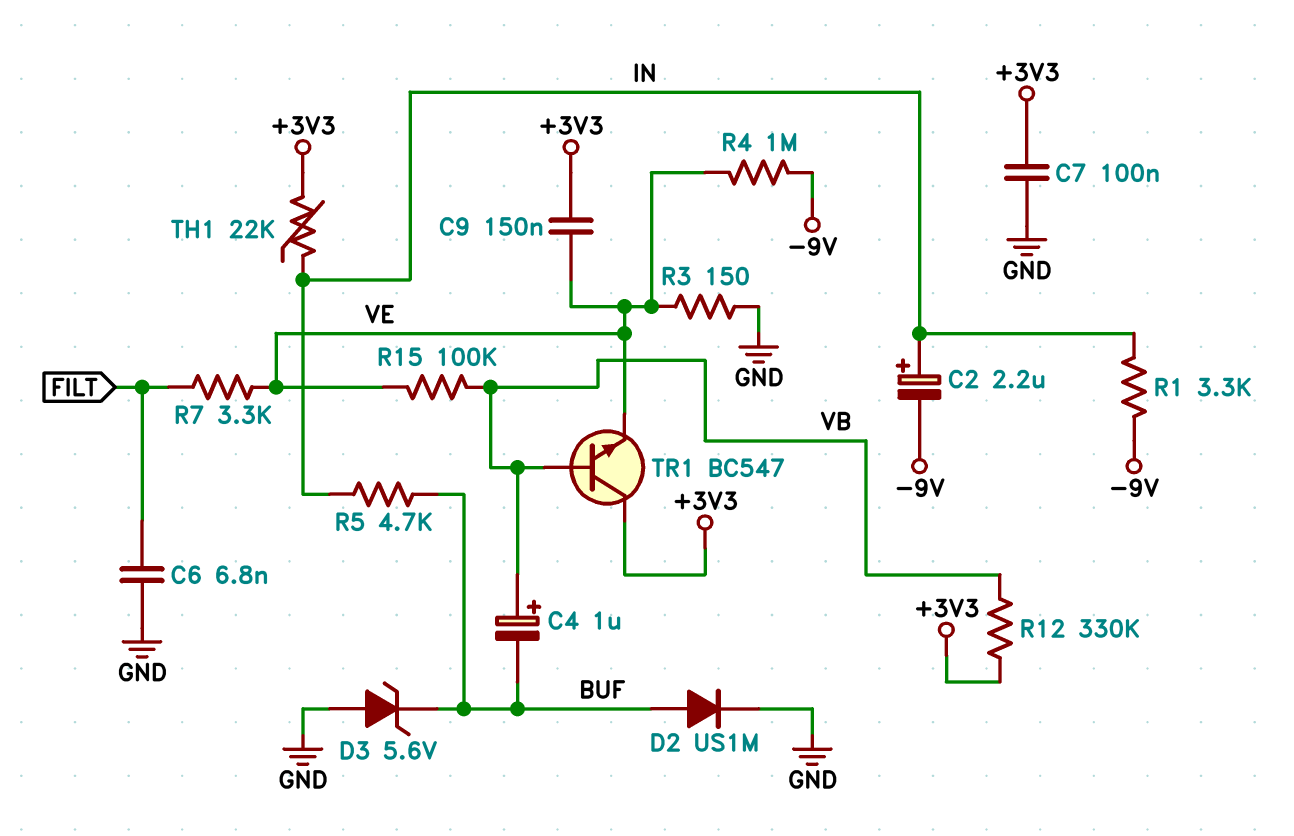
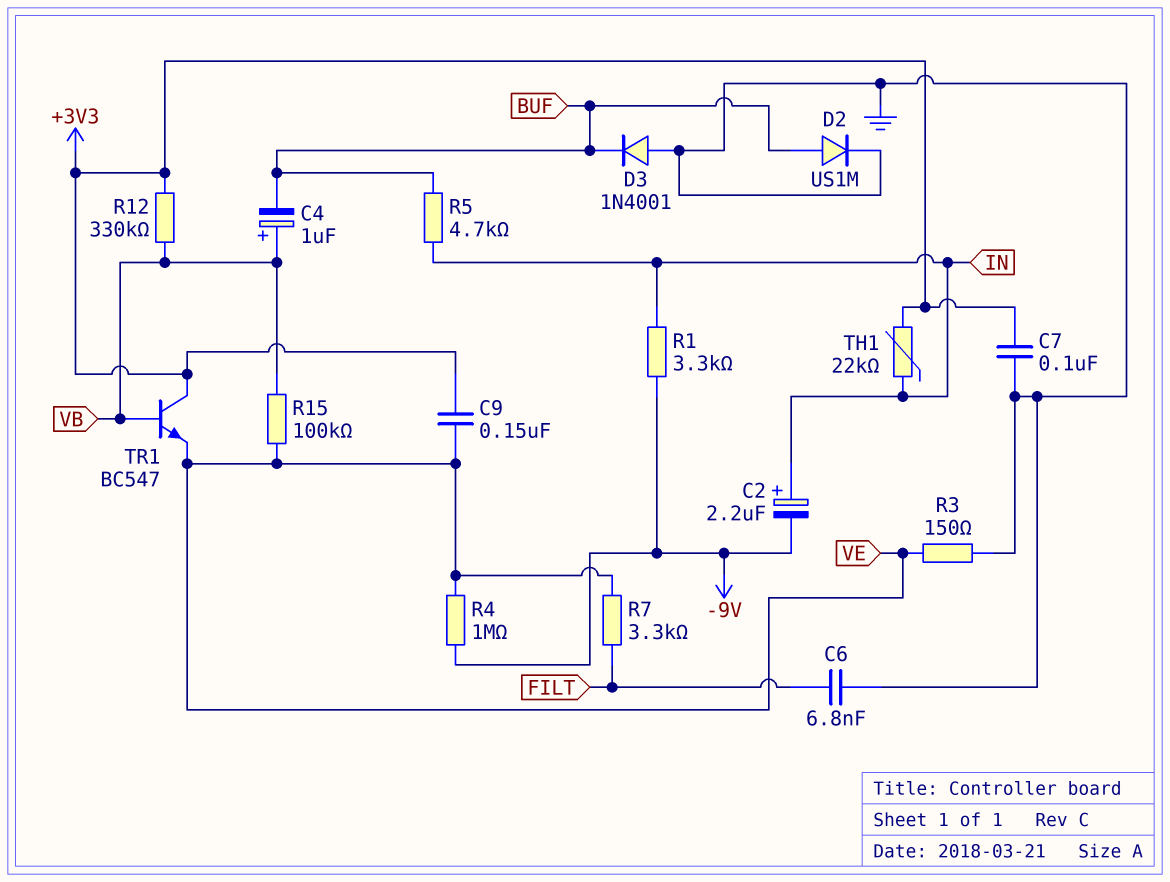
D3: zener 5.6V (A GND, K BUF) -> diode 1N4001 (A GND, K BUF)

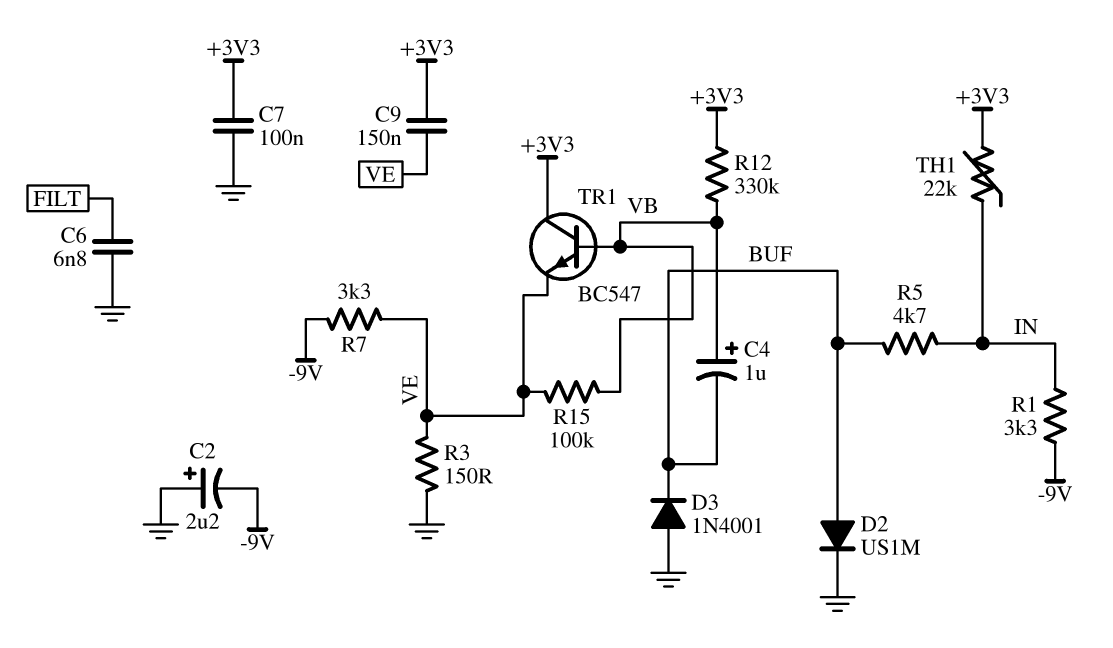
C2: 2.2uF (plus IN, minus -9V) -> 2.2uF (plus GND, minus -9V)
R4: 1M (-9V, VE) -> none
R7: 3.3k (FILT, VE) -> 3.3k (-9V, VE)

